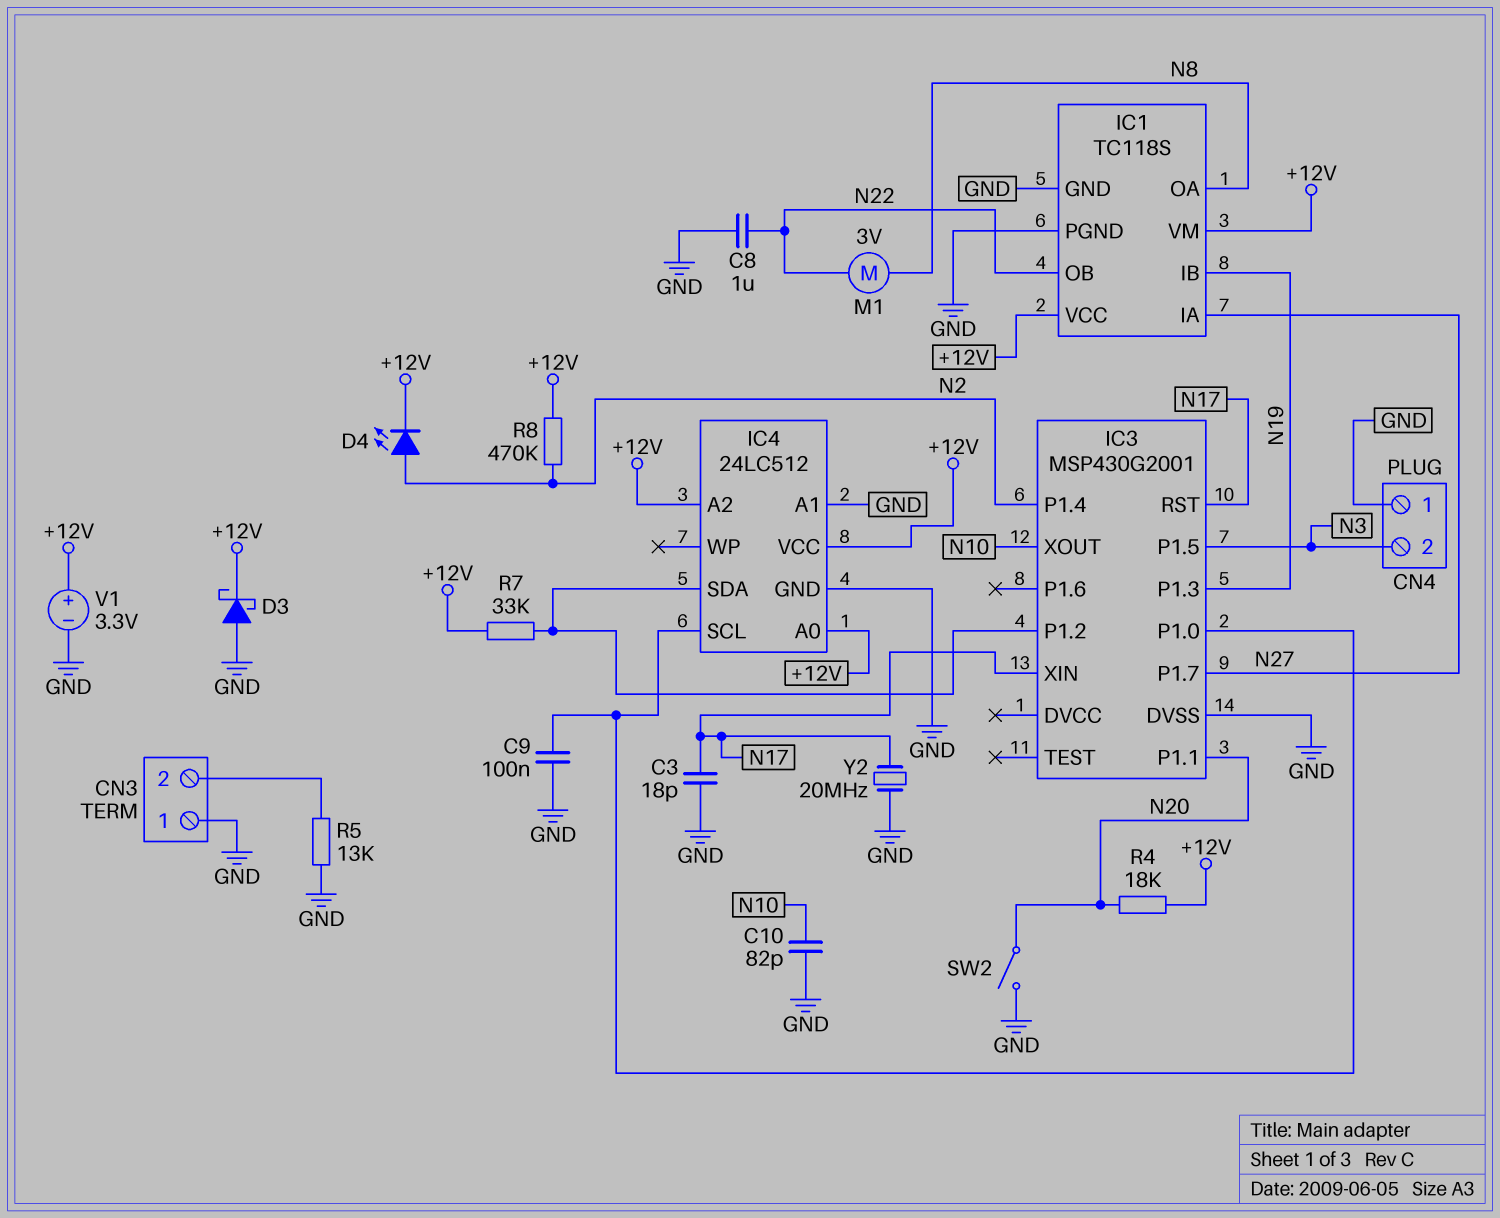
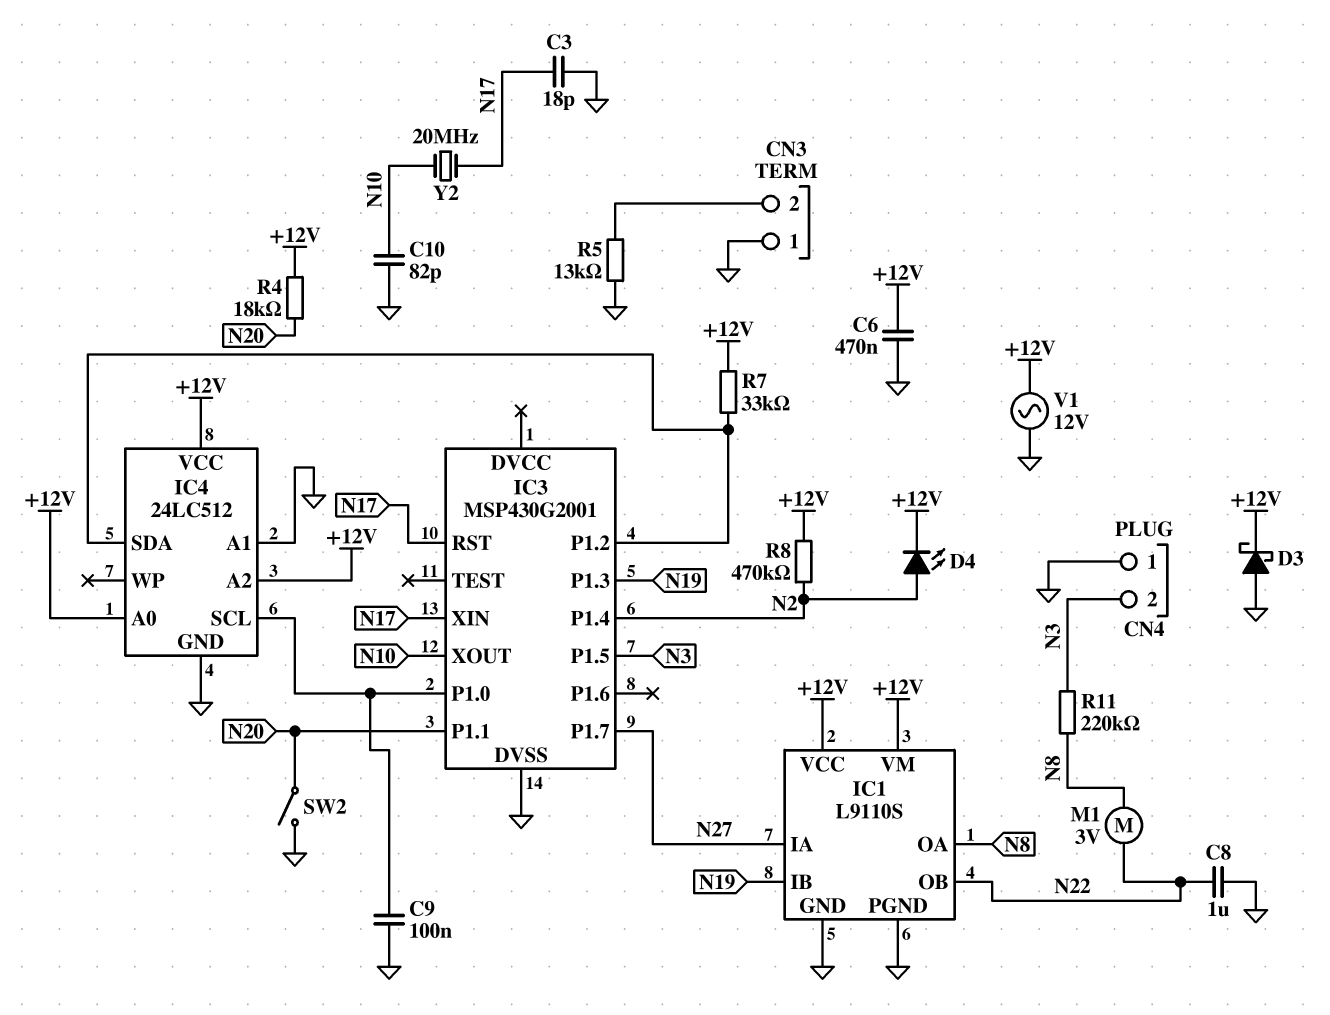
C6: none -> 470nF (+12V, GND)
IC1: TC118S -> L9110S
R11: none -> 220k (N3, N8)
V1: 3.3V (plus +12V, minus GND) -> AC 12V (+12V, GND)
Y2: 20MHz (GND, N17) -> 20MHz (N10, N17)

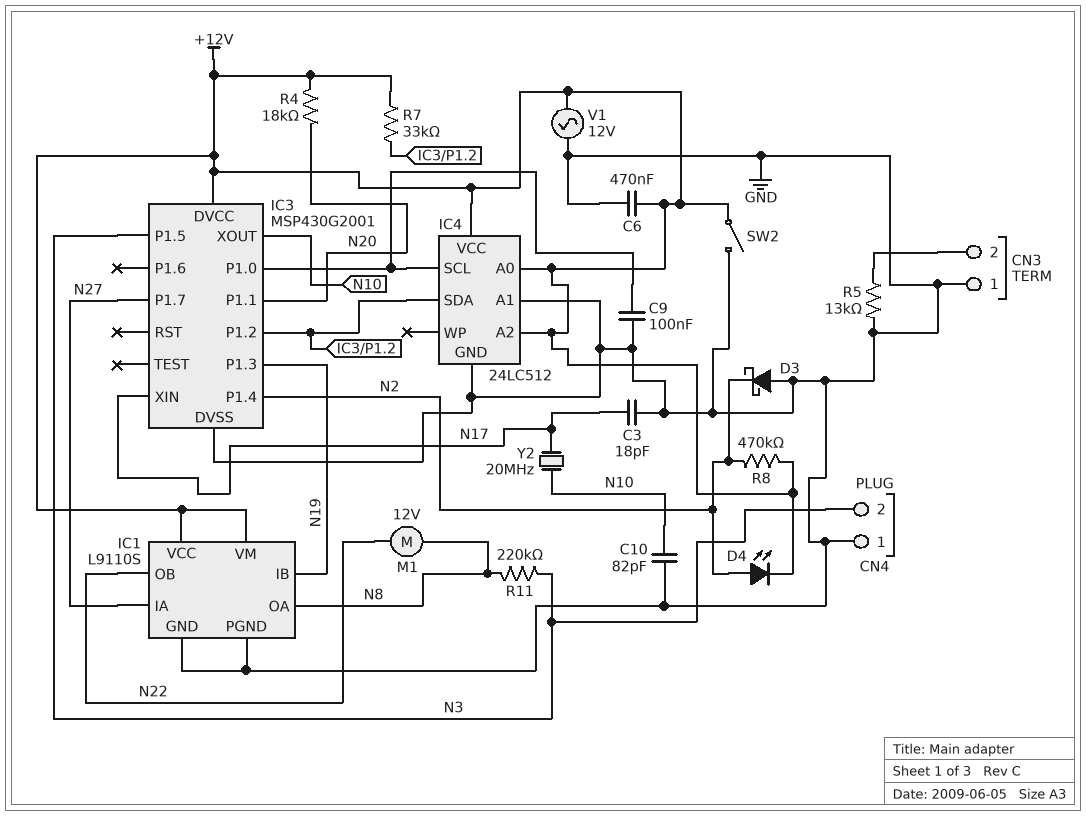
C8: 1uF (GND, N22) -> none
D3: schottky (A GND, K +12V) -> schottky (A GND, K N2)
IC3 pin DVCC: none -> +12V
IC3 pin RST: N17 -> none
M1: motor 3V (N8, N22) -> motor 12V (N8, N22)
SW2: switch (GND, N20) -> switch (+12V, GND)

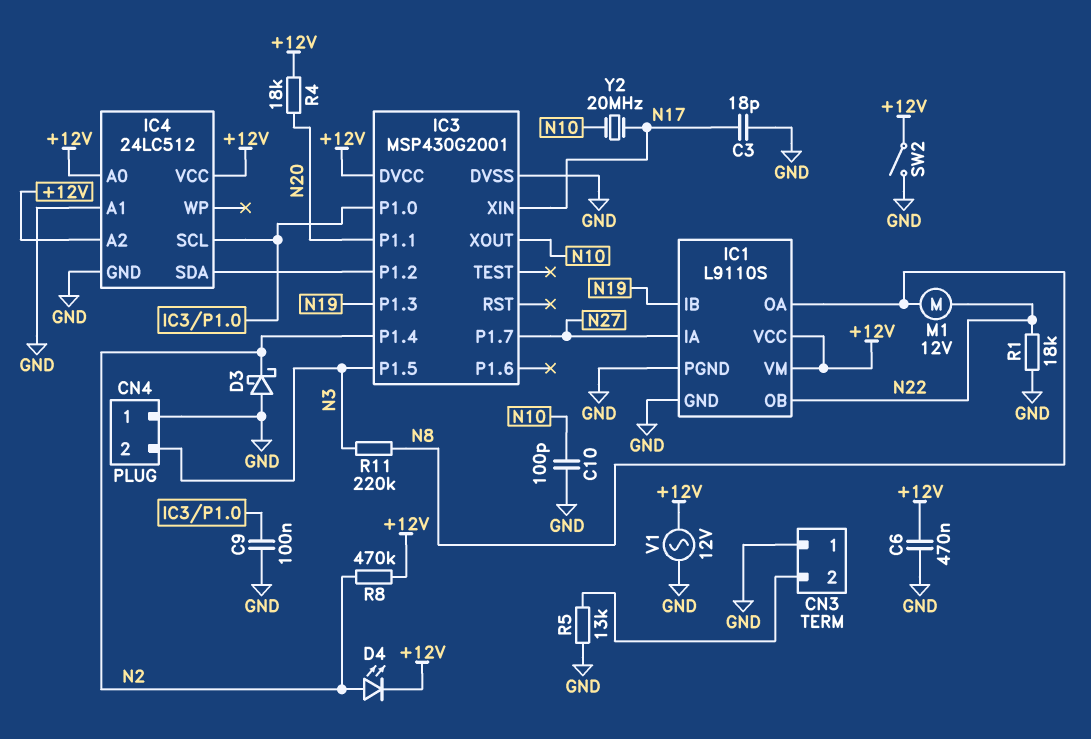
C10: 82pF (GND, N10) -> 100pF (GND, N10)
R1: none -> 18k (GND, N22)
R7: 33k (+12V, IC3/P1.2) -> none

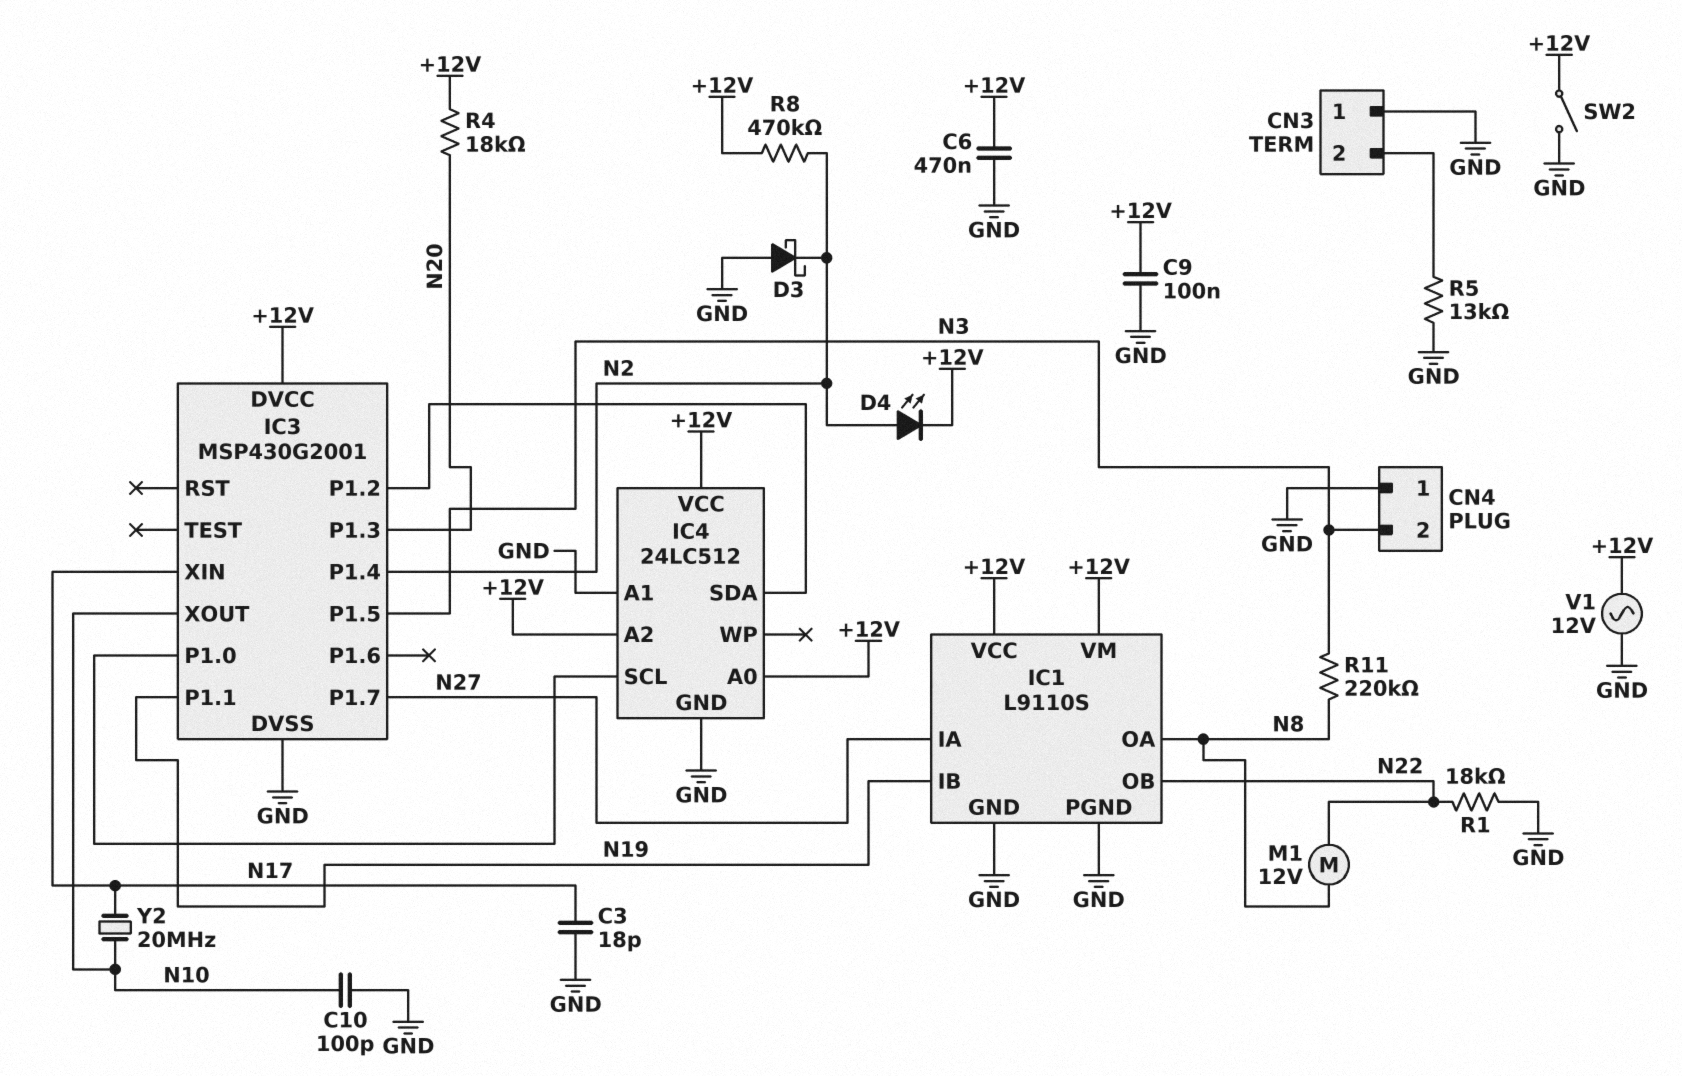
C9: 100nF (GND, IC3/P1.0) -> 100nF (+12V, GND)
IC3 pin P1.1: N20 -> N19
IC3 pin P1.3: N19 -> N20

